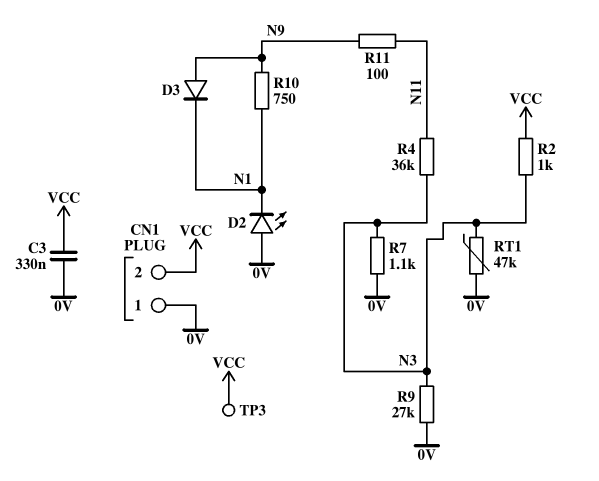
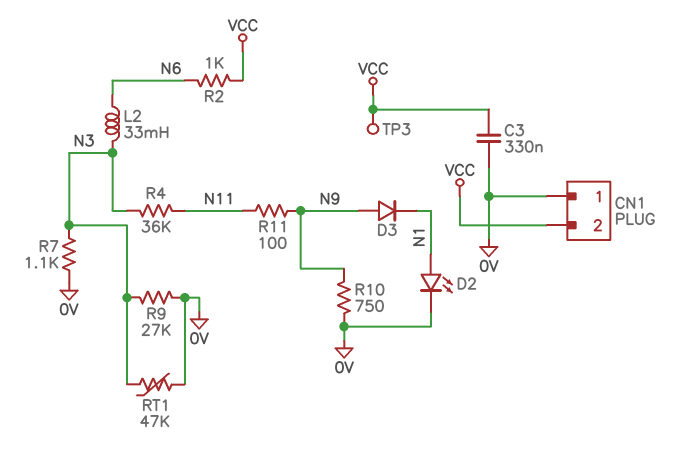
D2: LED (A 0V, K N1) -> LED (A N1, K 0V)
L2: none -> 33mH (N3, N6)
R2: 1k (N3, VCC) -> 1k (N6, VCC)
R10: 750 (N1, N9) -> 750 (0V, N9)

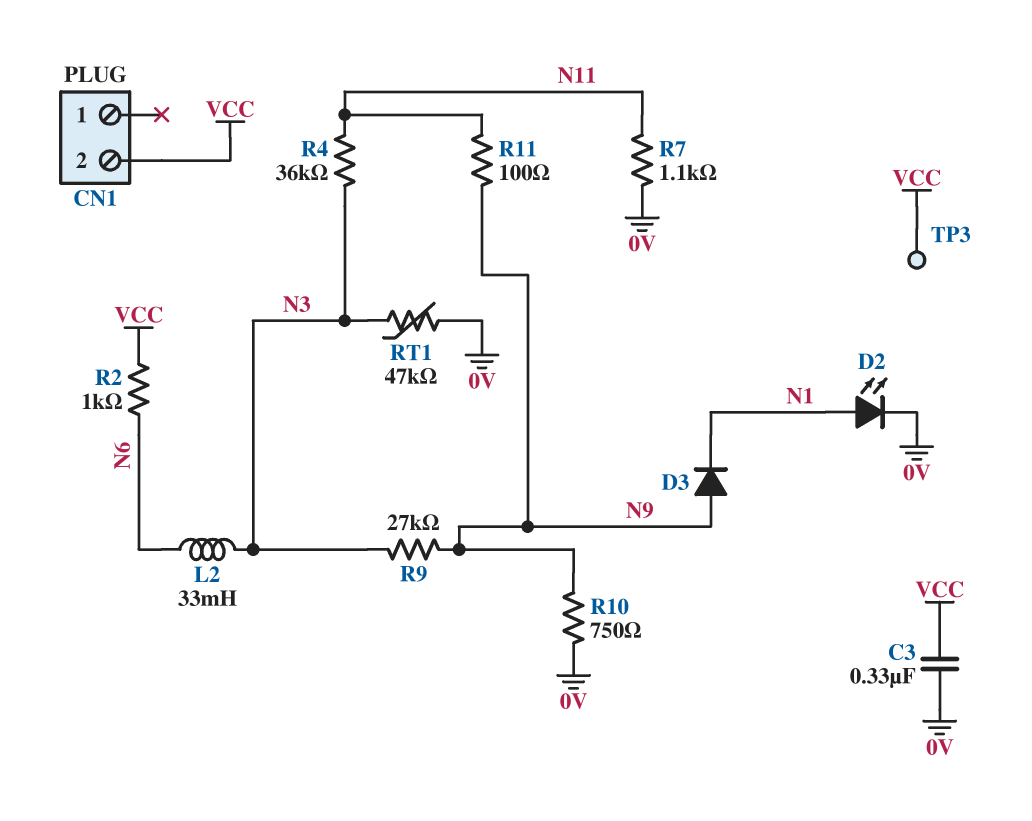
CN1 pin 1: 0V -> none
R7: 1.1k (0V, N3) -> 1.1k (0V, N11)
R9: 27k (0V, N3) -> 27k (N3, N9)

